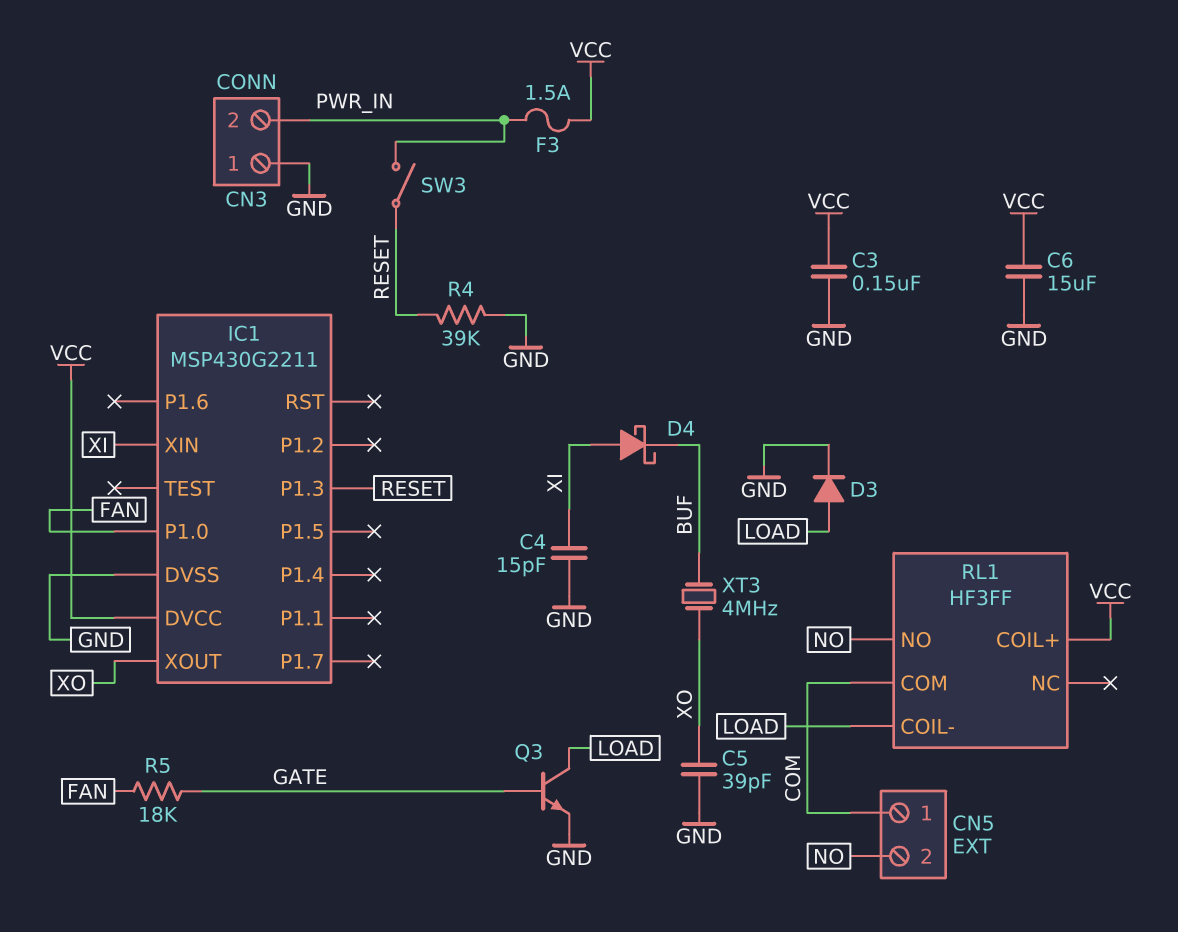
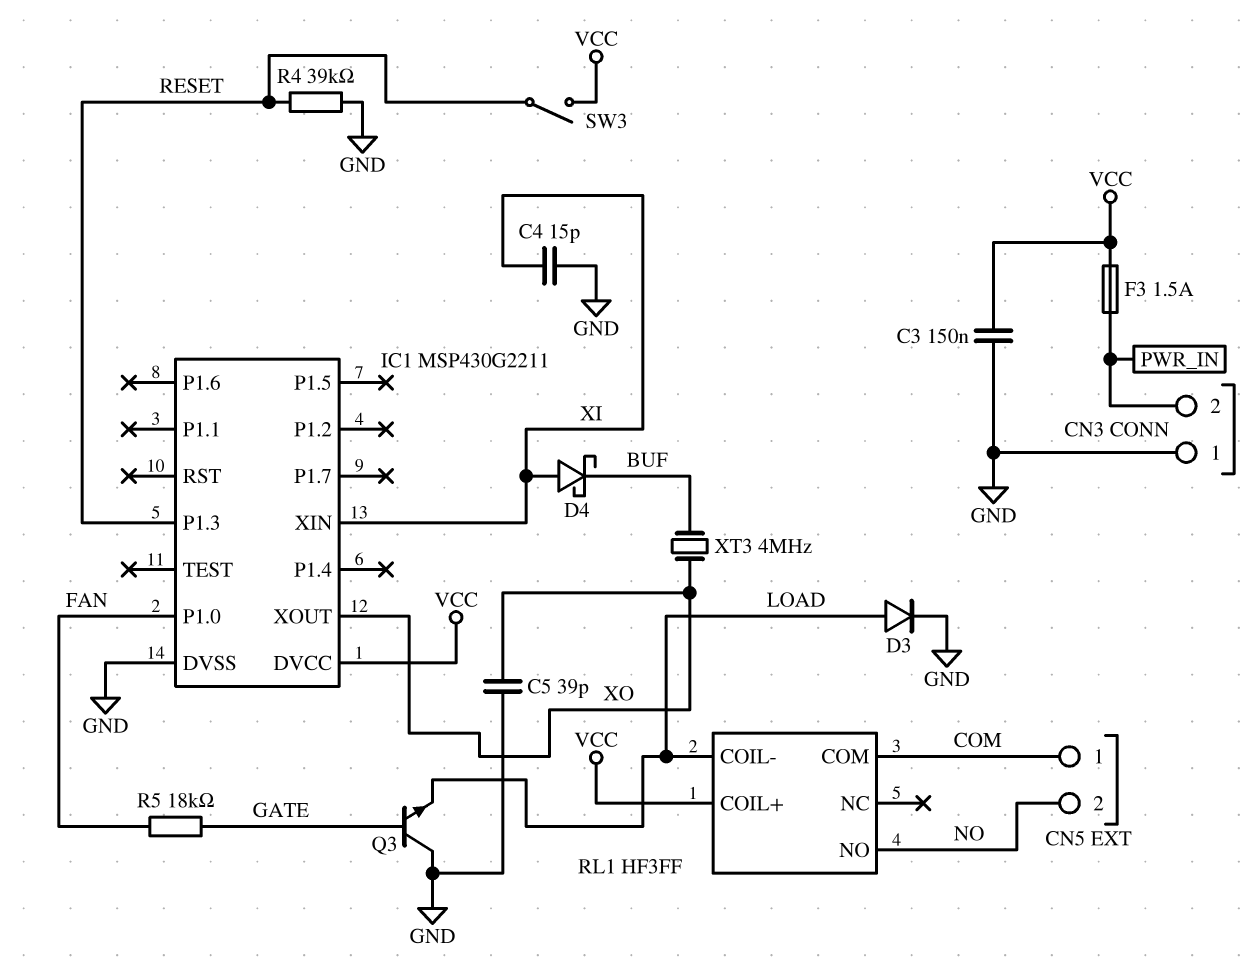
C6: 15uF (GND, VCC) -> none
Q3: NPN (B GATE, C LOAD, E GND) -> NPN (B GATE, C GND, E LOAD)
SW3: switch (PWR_IN, RESET) -> switch (RESET, VCC)

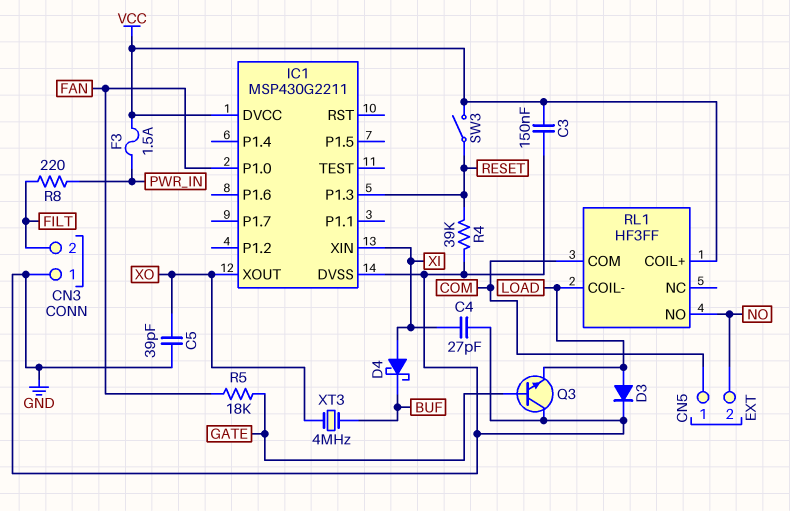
C4: 15pF (GND, XI) -> 27pF (GND, XI)
CN3 pin 2: PWR_IN -> FILT
R8: none -> 220 (FILT, PWR_IN)

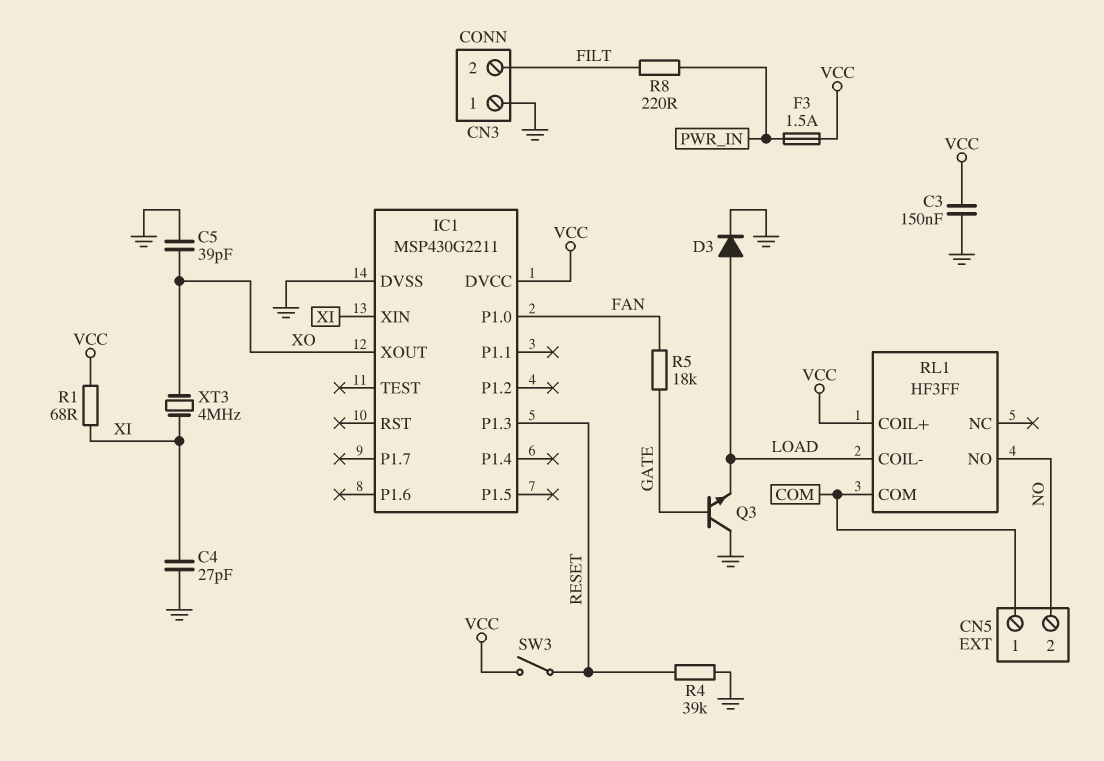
D4: schottky (A XI, K BUF) -> none
R1: none -> 68 (VCC, XI)
XT3: 4MHz (BUF, XO) -> 4MHz (XI, XO)

